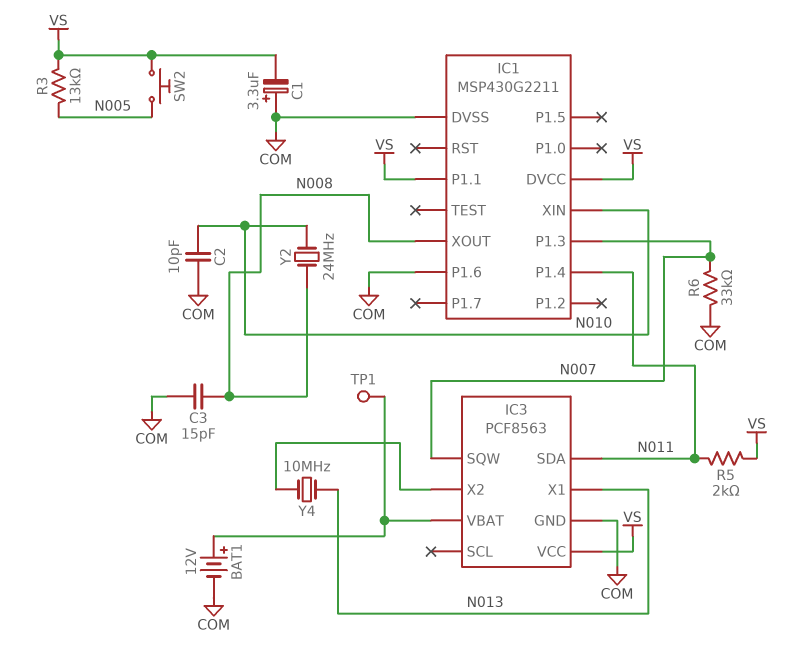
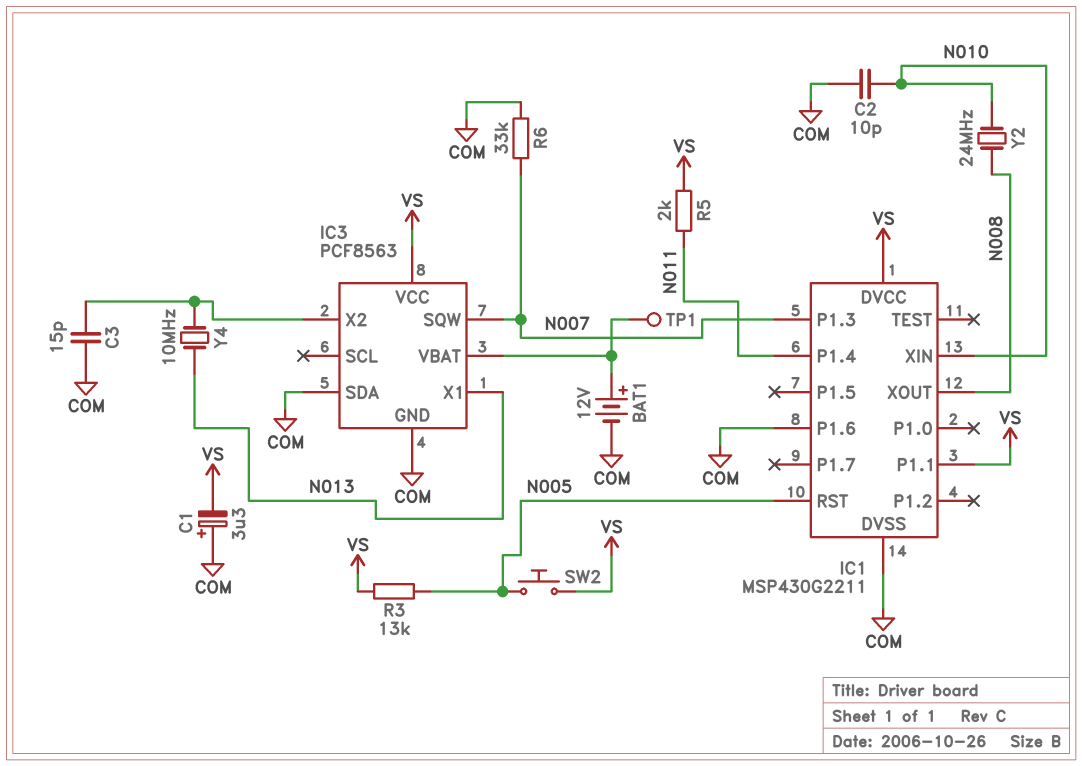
C3: 15pF (COM, N008) -> 15pF (COM, IC3/X2)
IC1 pin RST: none -> N005
IC3 pin SDA: N011 -> COM

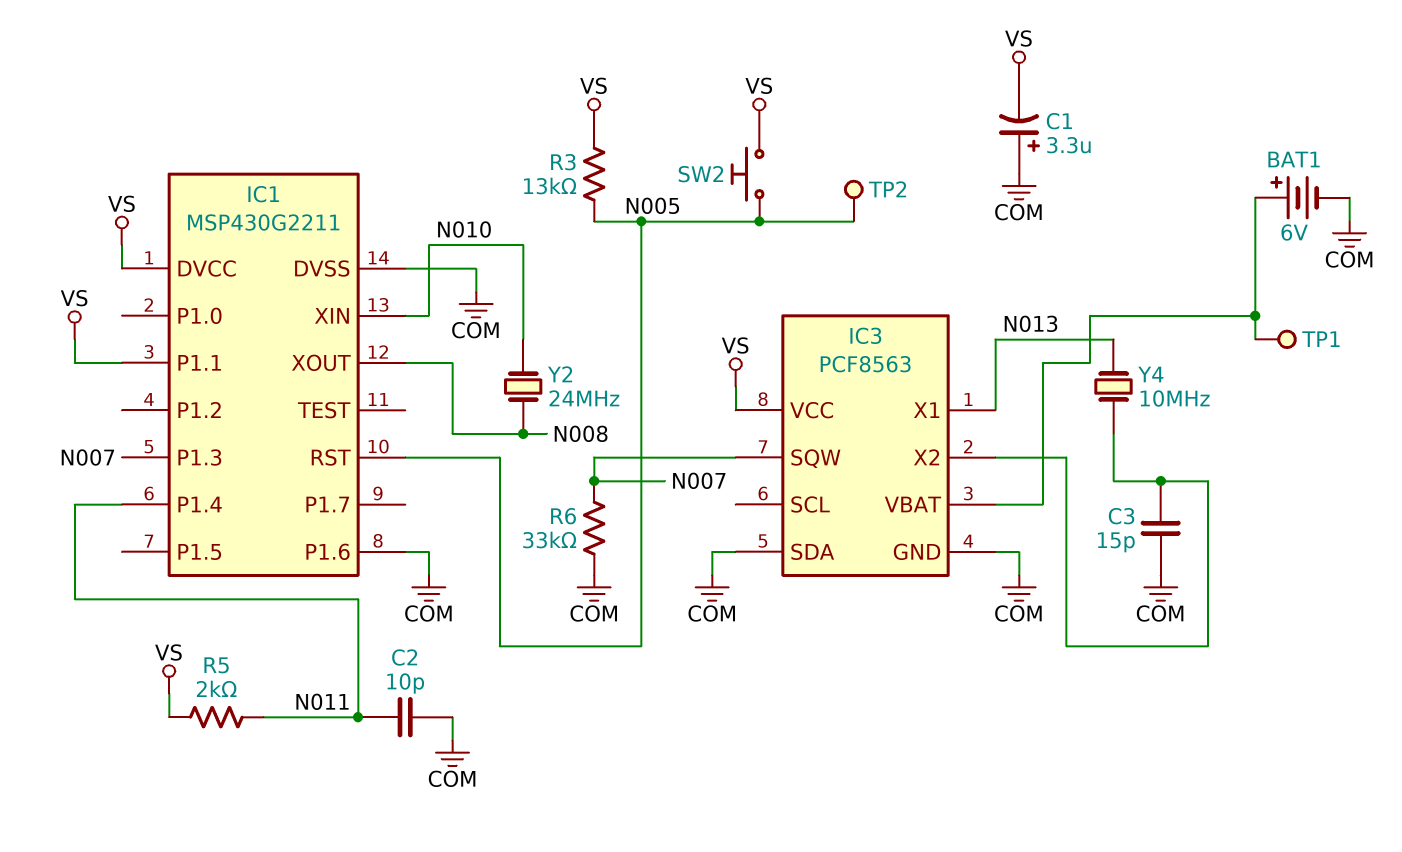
BAT1: 12V (plus IC3/VBAT, minus COM) -> 6V (plus IC3/VBAT, minus COM)
C2: 10pF (COM, N010) -> 10pF (COM, N011)
TP2: none -> test point (N005)

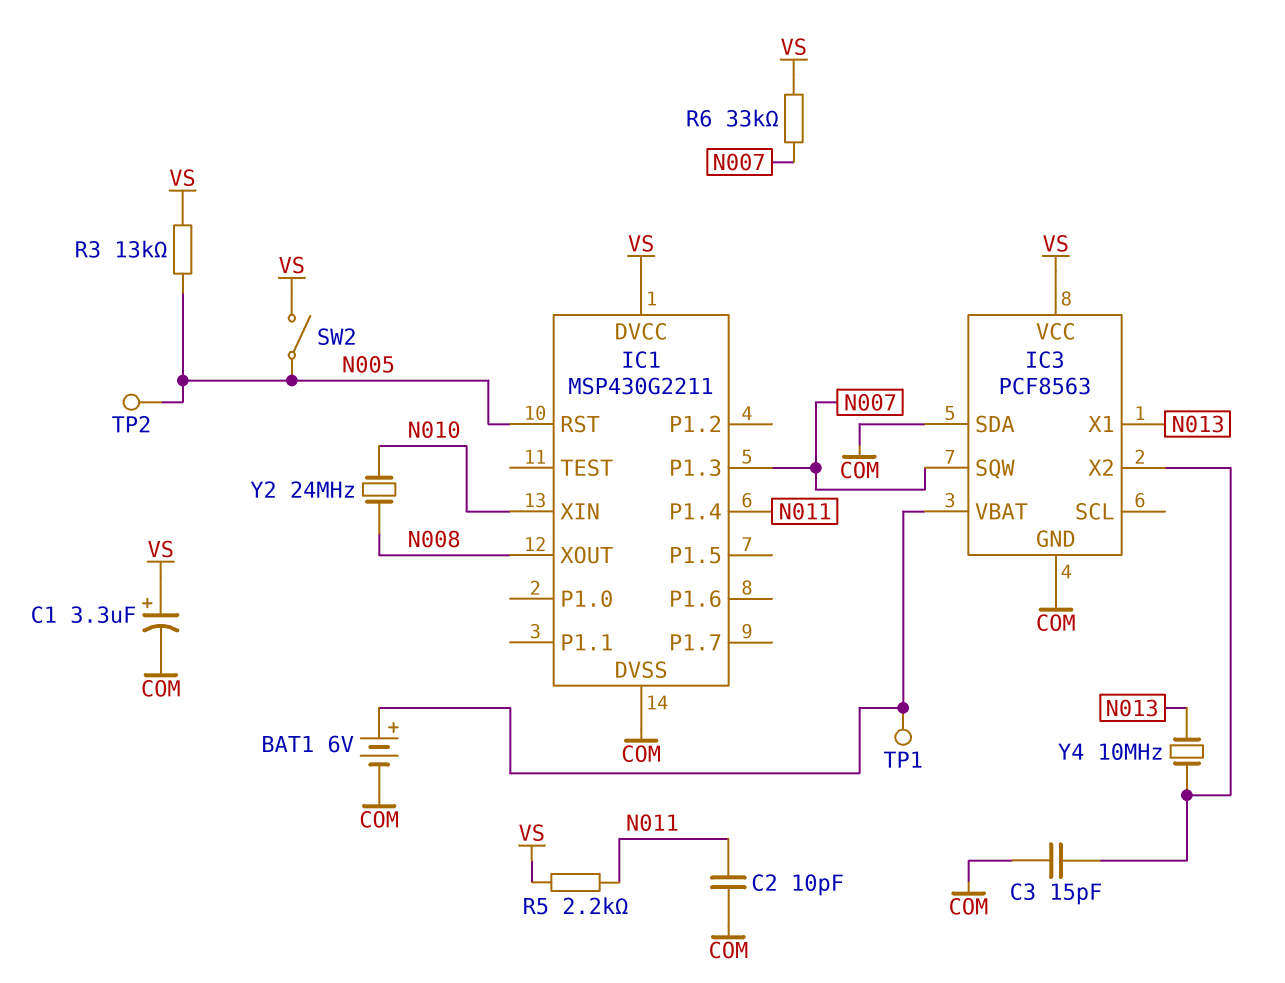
C1: 3.3uF (plus COM, minus VS) -> 3.3uF (plus VS, minus COM)
IC1 pin P1.1: VS -> none
IC1 pin P1.6: COM -> none
R5: 2k (N011, VS) -> 2.2k (N011, VS)
R6: 33k (COM, N007) -> 33k (N007, VS)
SW2: button (N005, VS) -> switch (N005, VS)

